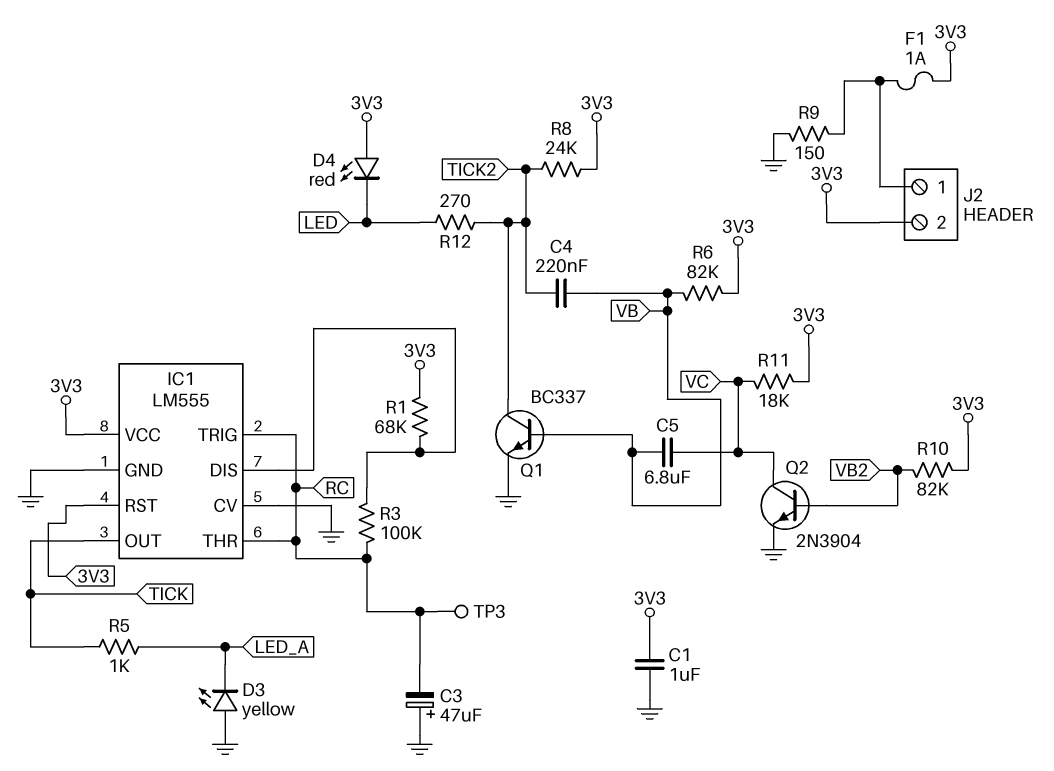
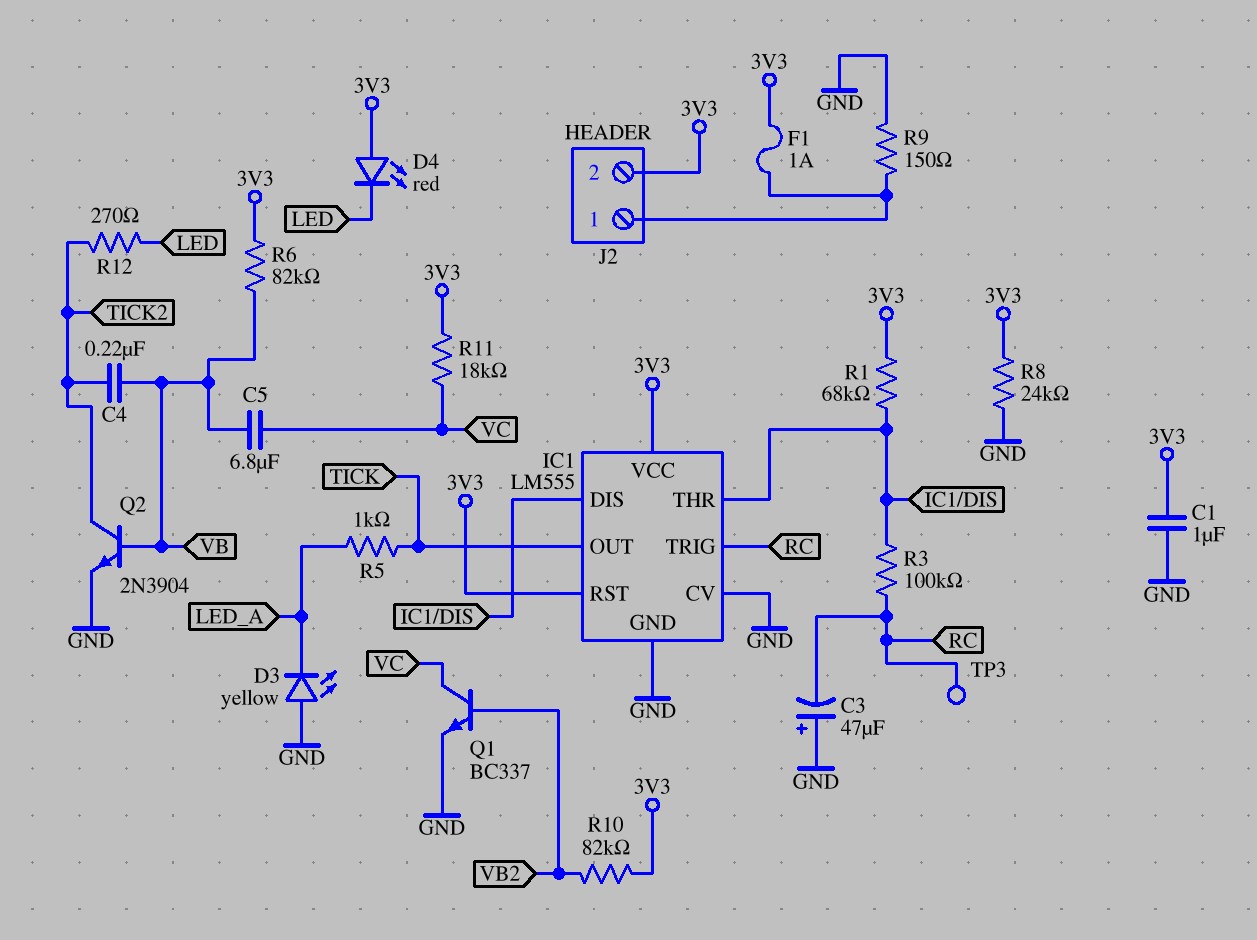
IC1 pin THR: RC -> IC1/DIS
Q1: NPN BC337 (B VB, C TICK2, E GND) -> NPN BC337 (B VB2, C VC, E GND)
Q2: NPN 2N3904 (B VB2, C VC, E GND) -> NPN 2N3904 (B VB, C TICK2, E GND)
R8: 24k (3V3, TICK2) -> 24k (3V3, GND)

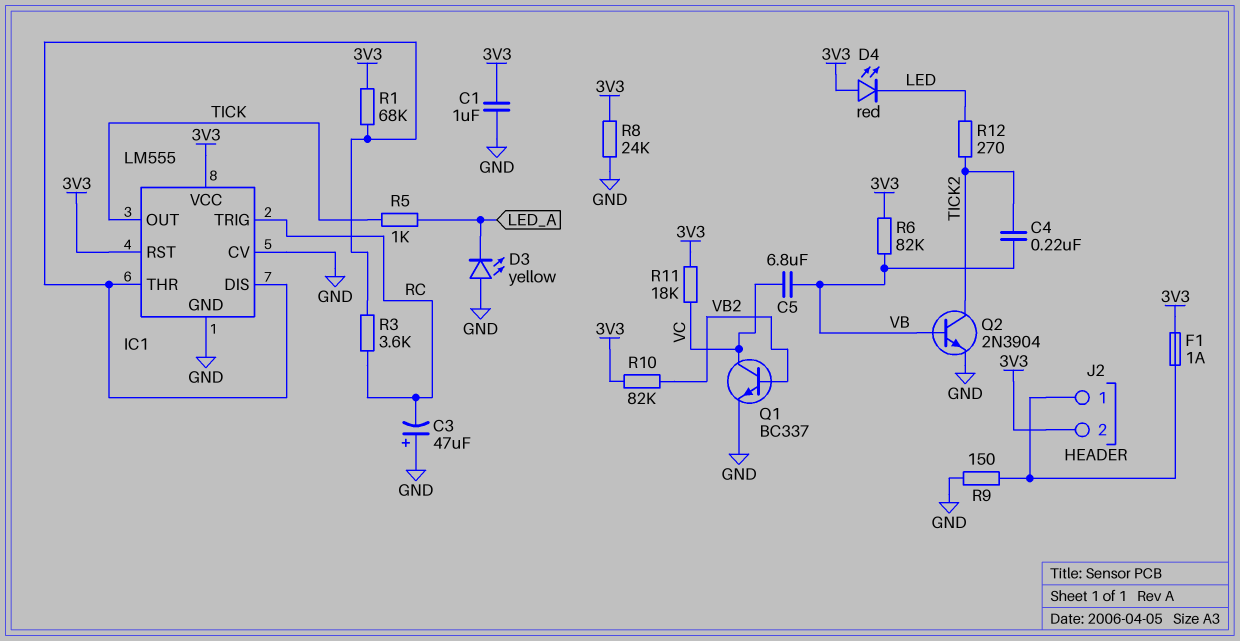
R3: 100k (IC1/DIS, RC) -> 3.6k (IC1/DIS, RC)
TP3: test point (RC) -> none

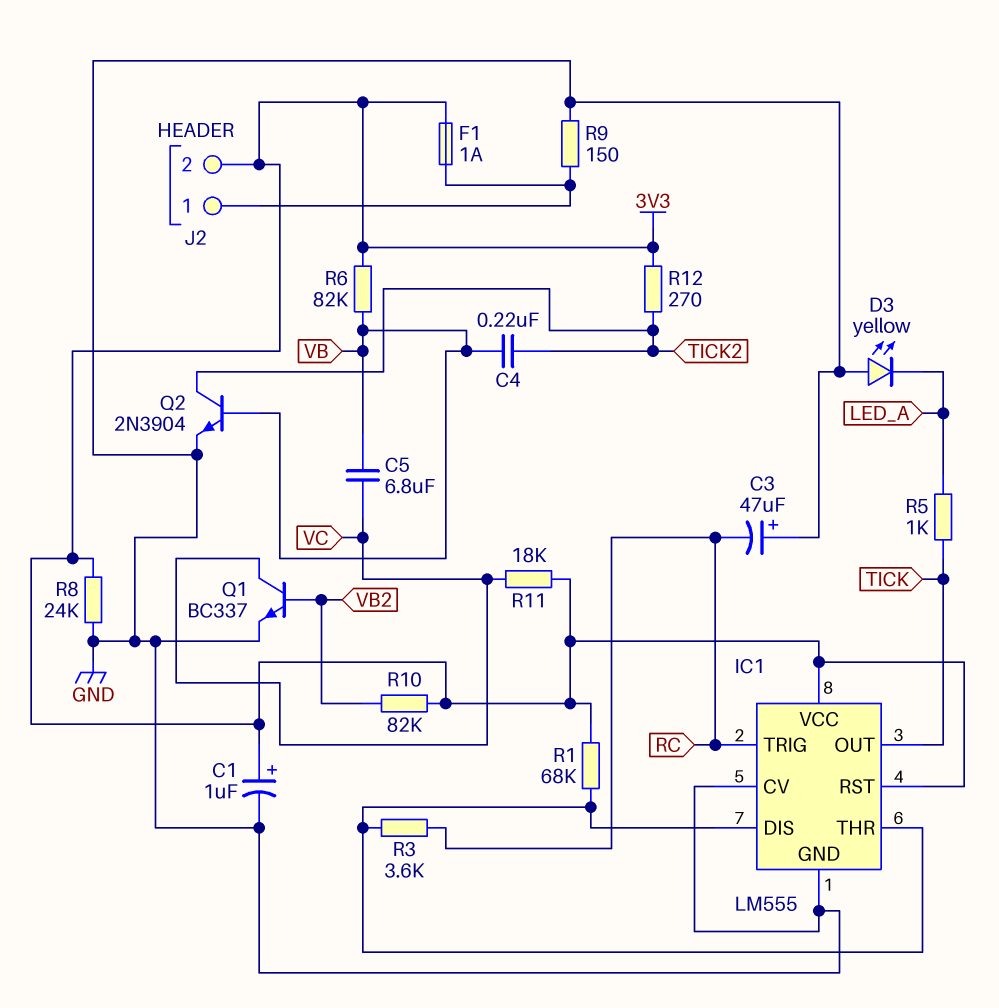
C1: 1uF (3V3, GND) -> 1uF (plus 3V3, minus GND)
D4: LED red (A 3V3, K LED) -> none
R12: 270 (LED, TICK2) -> 270 (3V3, TICK2)

